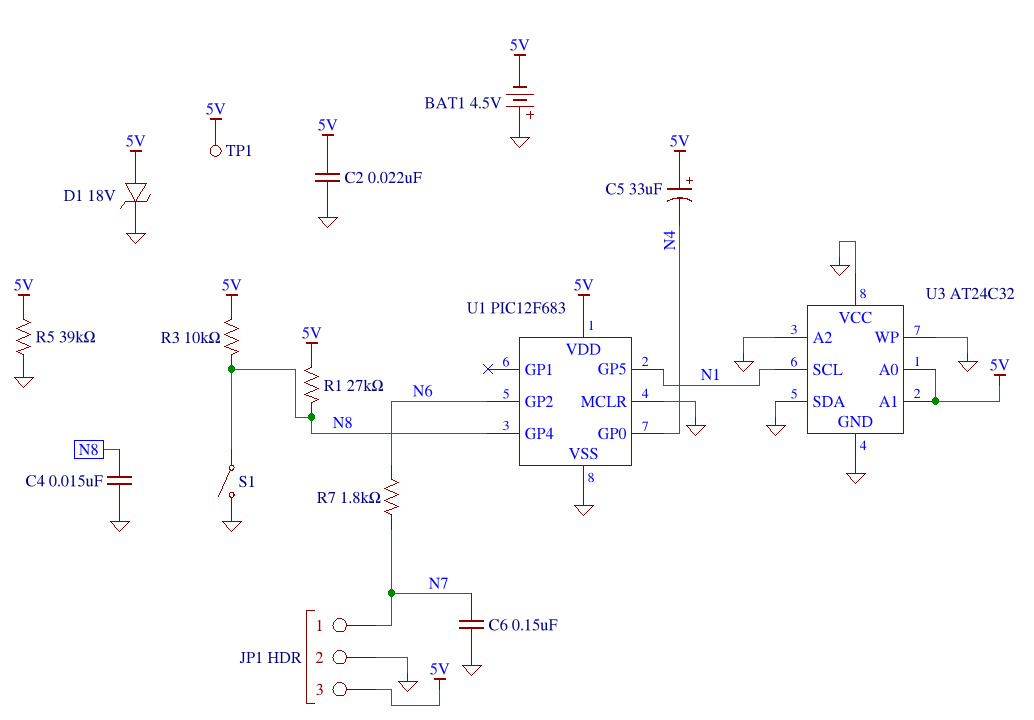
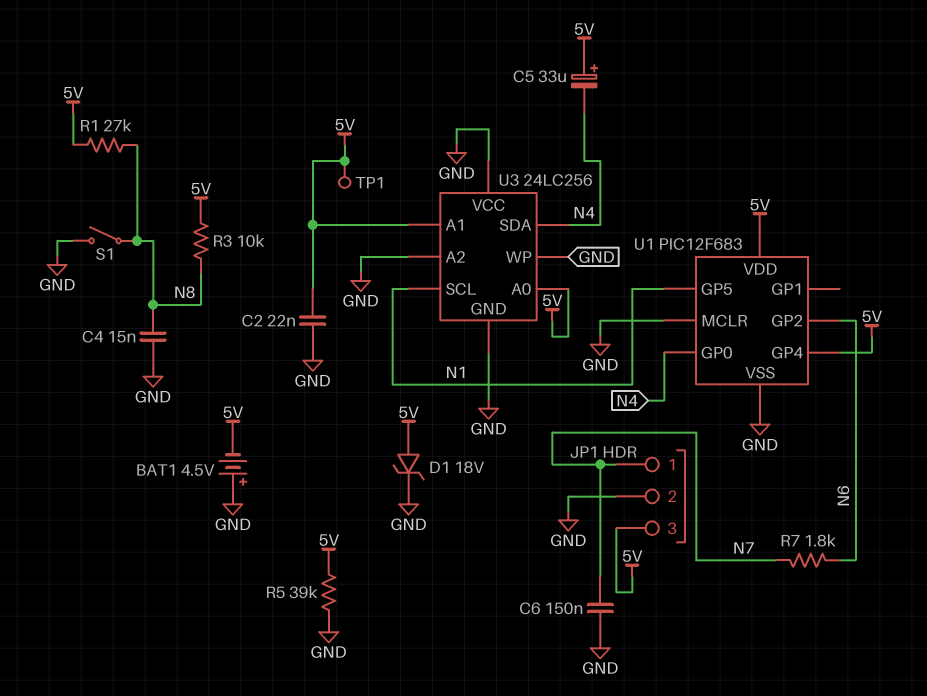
U1 pin GP4: N8 -> 5V
U3: AT24C32 -> 24LC256
U3 pin SDA: GND -> N4

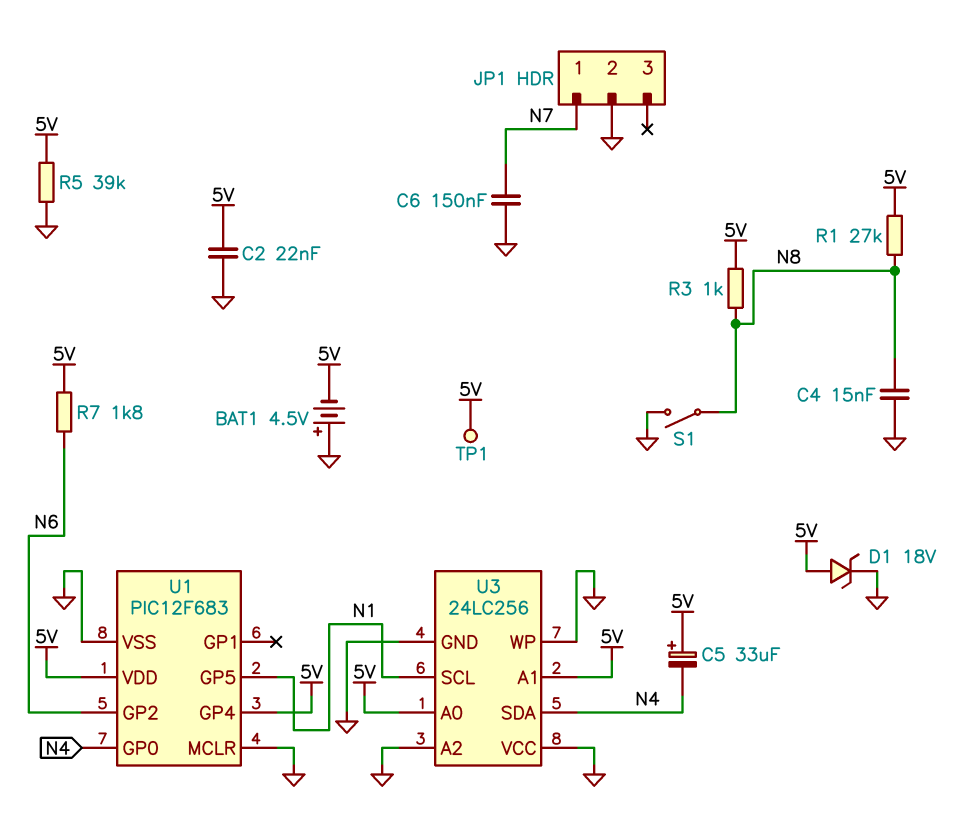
JP1 pin 3: 5V -> none
R3: 10k (5V, N8) -> 1k (5V, N8)
R7: 1.8k (N6, N7) -> 1.8k (5V, N6)

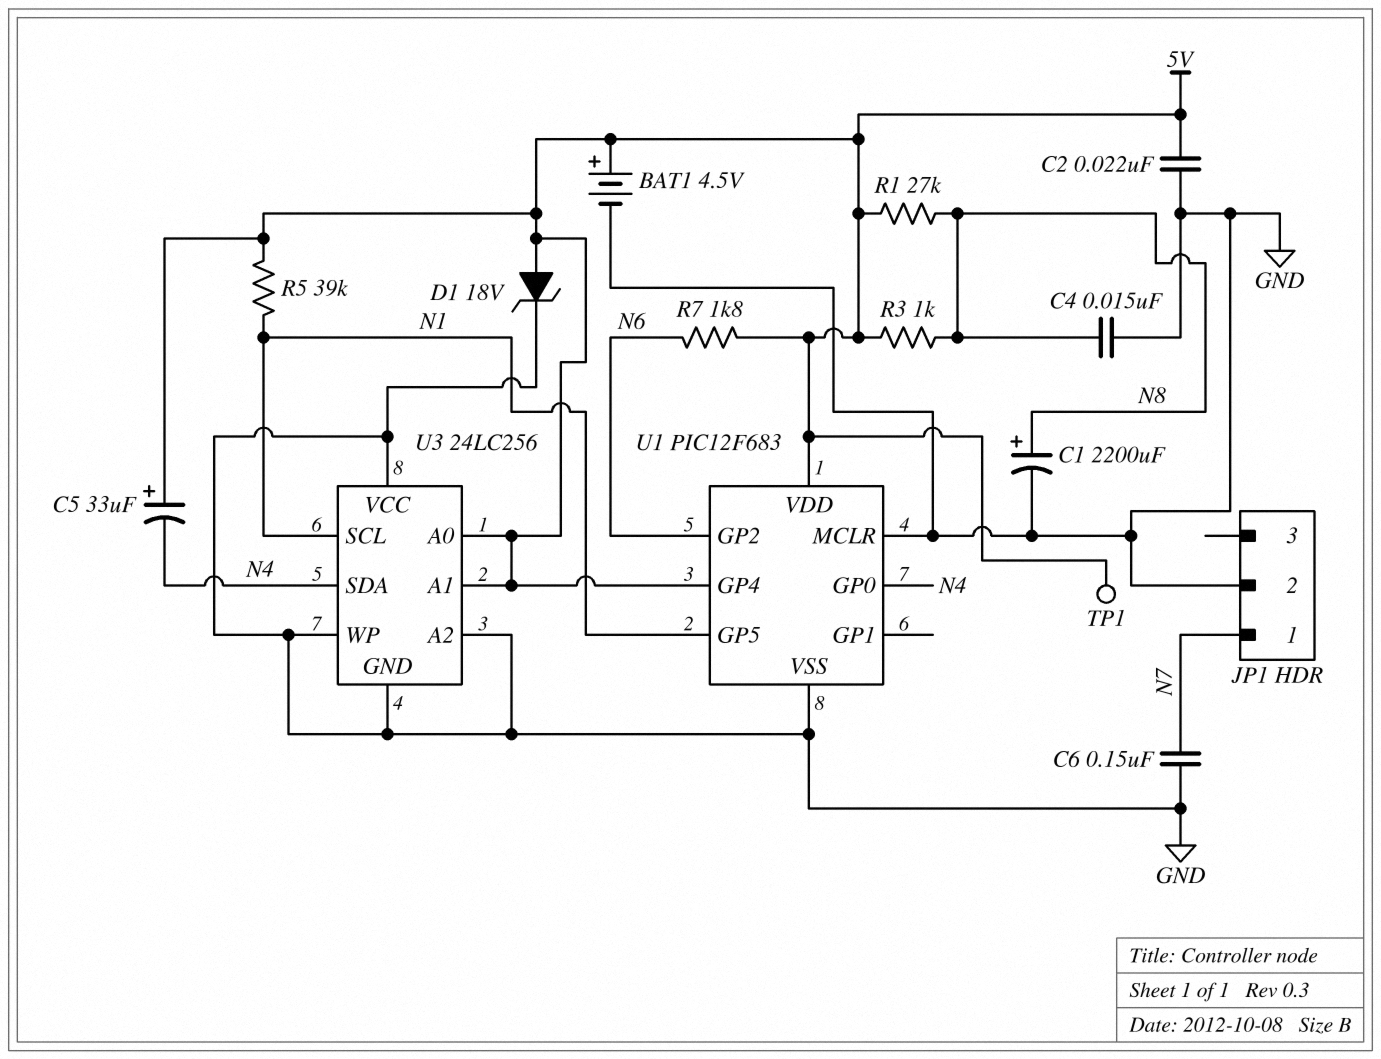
BAT1: 4.5V (plus GND, minus 5V) -> 4.5V (plus 5V, minus GND)
C1: none -> 2200uF (plus N8, minus GND)
R5: 39k (5V, GND) -> 39k (5V, N1)
S1: switch (GND, N8) -> none

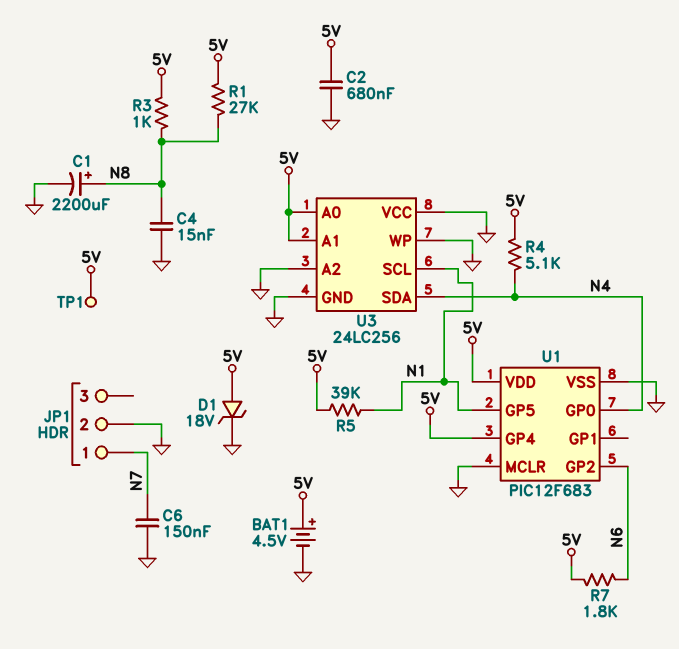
C2: 22nF (5V, GND) -> 680nF (5V, GND)
C5: 33uF (plus 5V, minus N4) -> none
R4: none -> 5.1k (5V, N4)

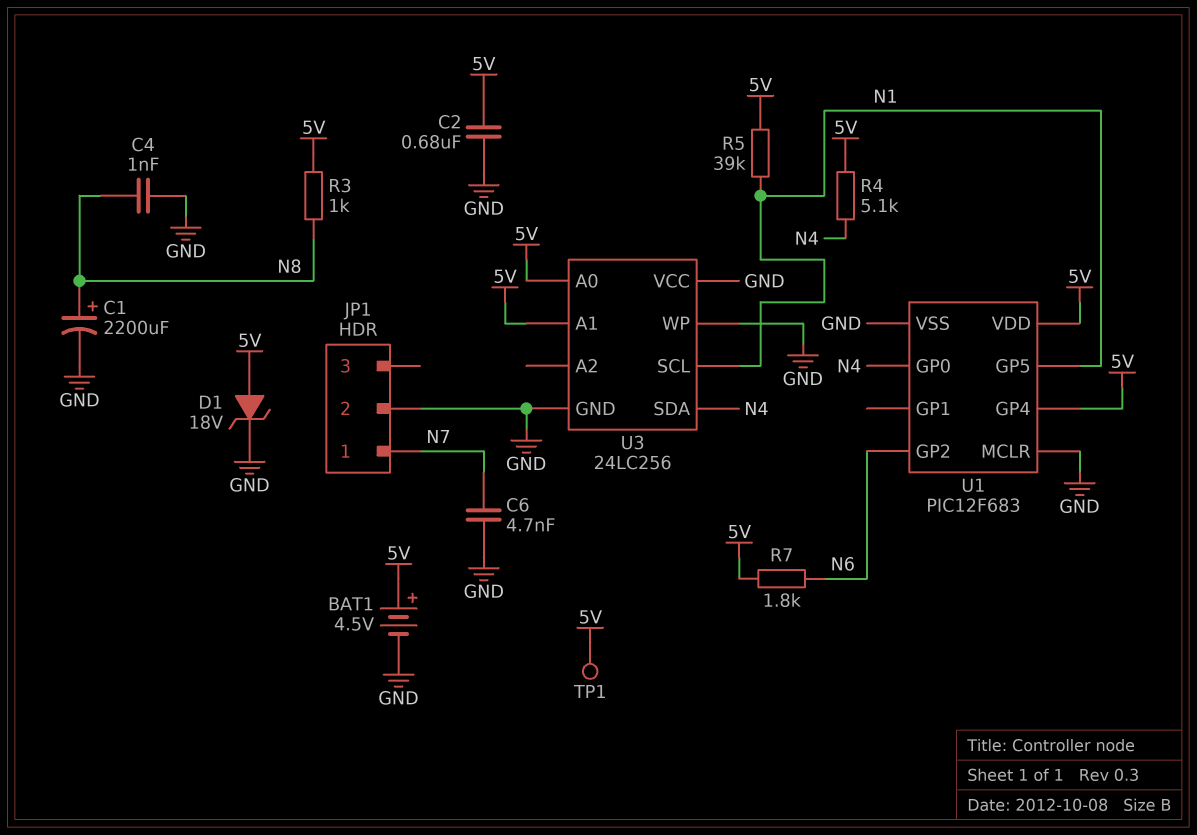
C4: 15nF (GND, N8) -> 1nF (GND, N8)
C6: 150nF (GND, N7) -> 4.7nF (GND, N7)
R1: 27k (5V, N8) -> none
U3 pin A2: GND -> none

